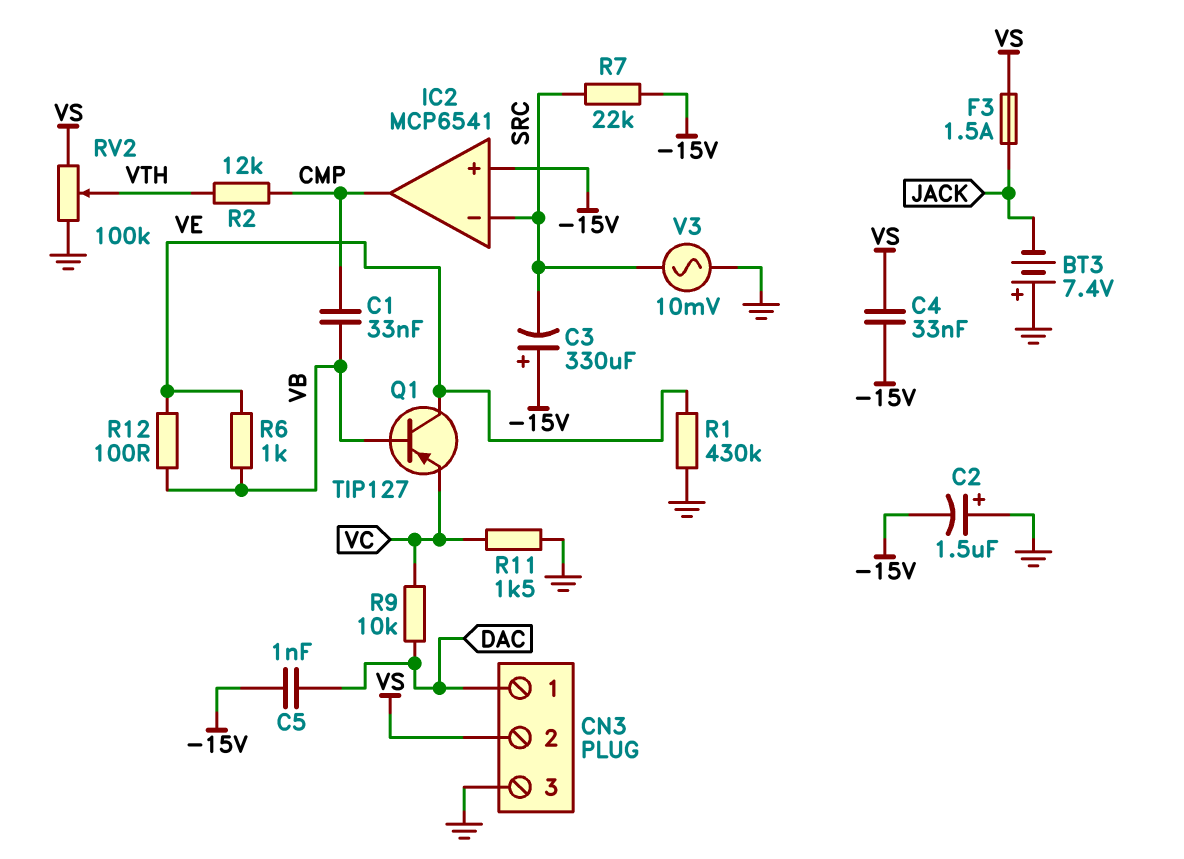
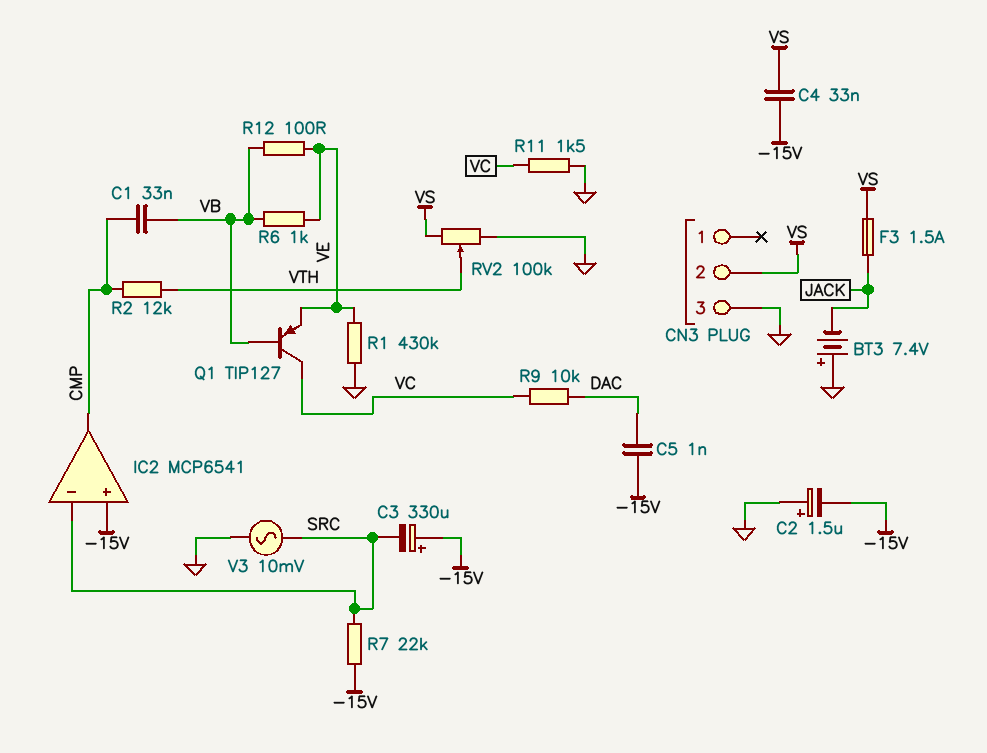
CN3 pin 1: DAC -> none
Q1: PNP TIP127 (B VB, C VE, E VC) -> PNP TIP127 (B VB, C VC, E VE)

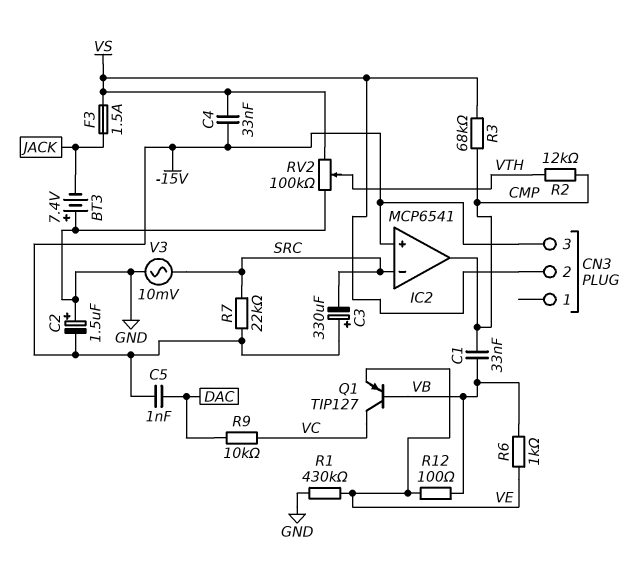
CN3 pin 3: GND -> -15V
R3: none -> 68k (CMP, VS)
R11: 1.5k (GND, VC) -> none

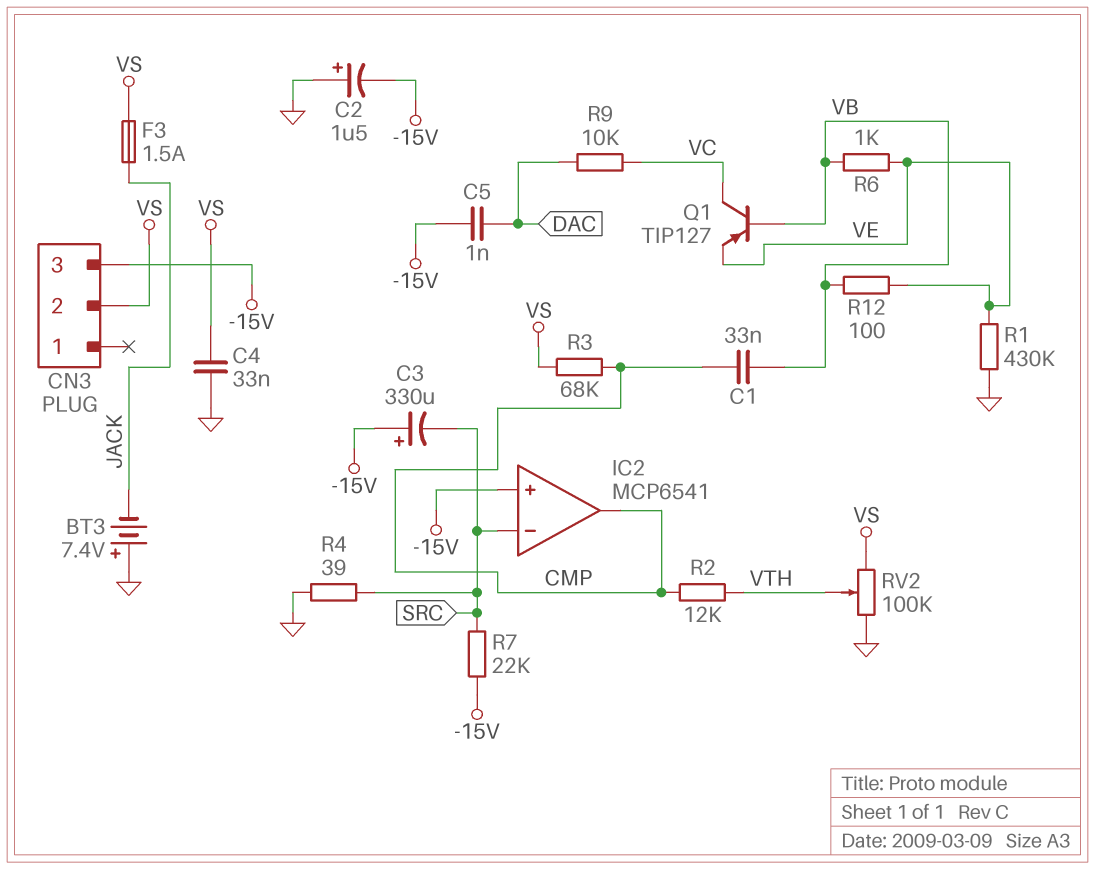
C4: 33nF (-15V, VS) -> 33nF (GND, VS)
R4: none -> 39 (GND, SRC)
V3: AC 10mV (GND, SRC) -> none

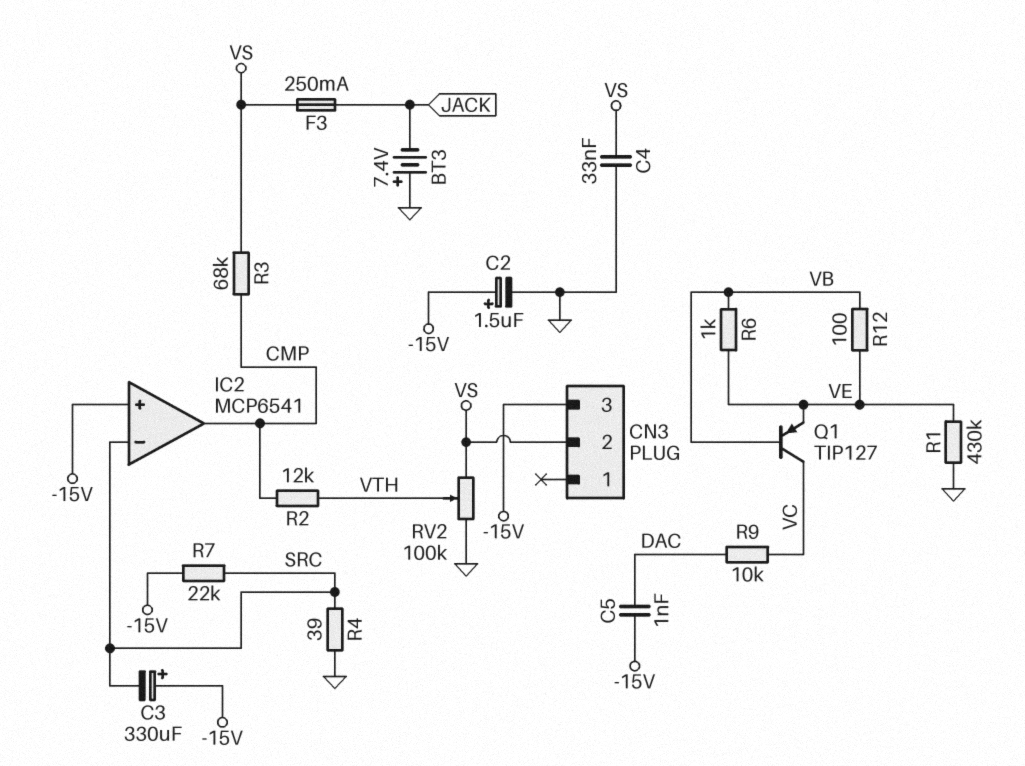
C1: 33nF (CMP, VB) -> none
C2: 1.5uF (plus GND, minus -15V) -> 1.5uF (plus -15V, minus GND)
F3: 1.5A (JACK, VS) -> 250mA (JACK, VS)

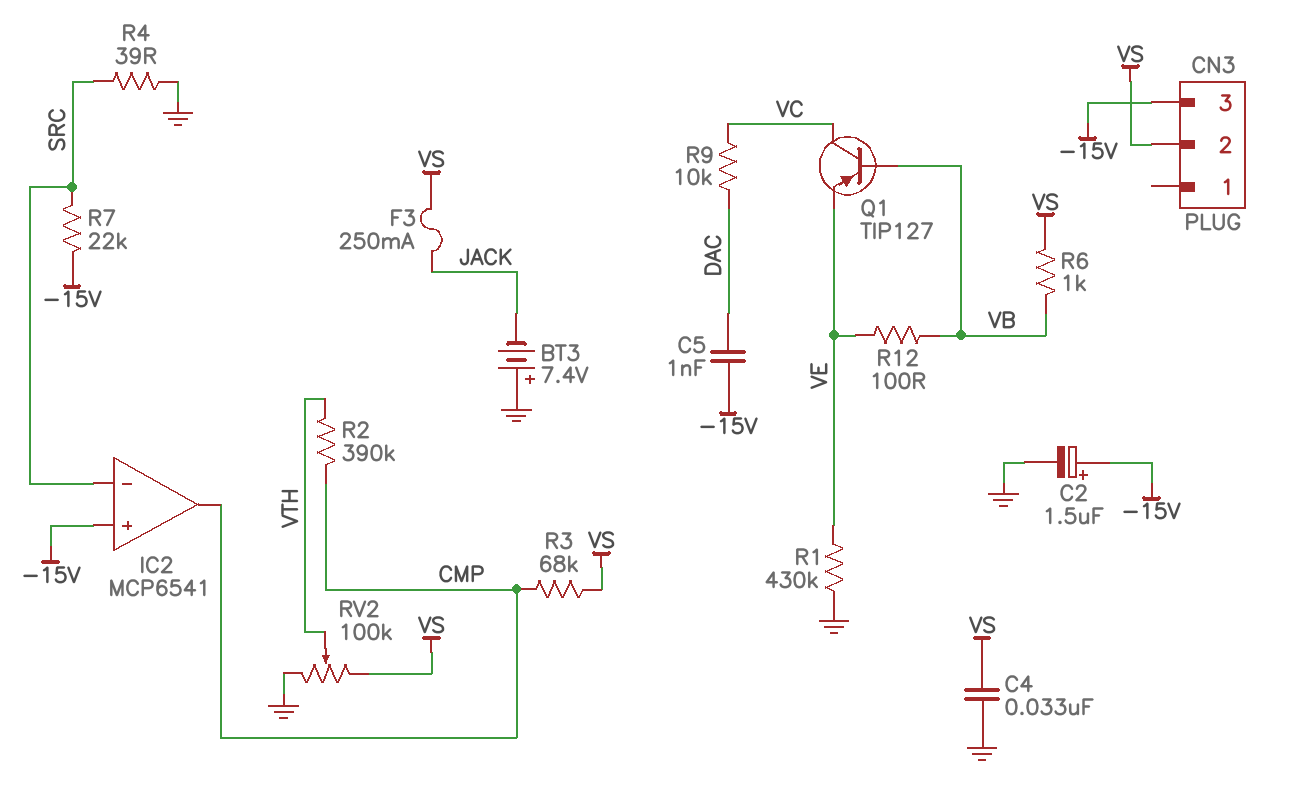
C3: 330uF (plus -15V, minus SRC) -> none
R2: 12k (CMP, VTH) -> 390k (CMP, VTH)
R6: 1k (VB, VE) -> 1k (VB, VS)

